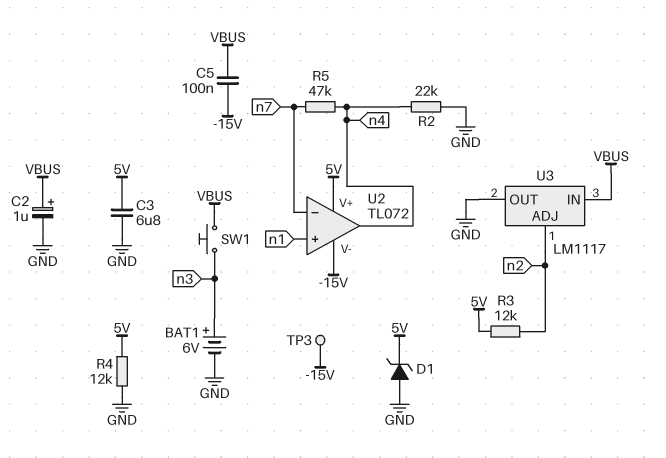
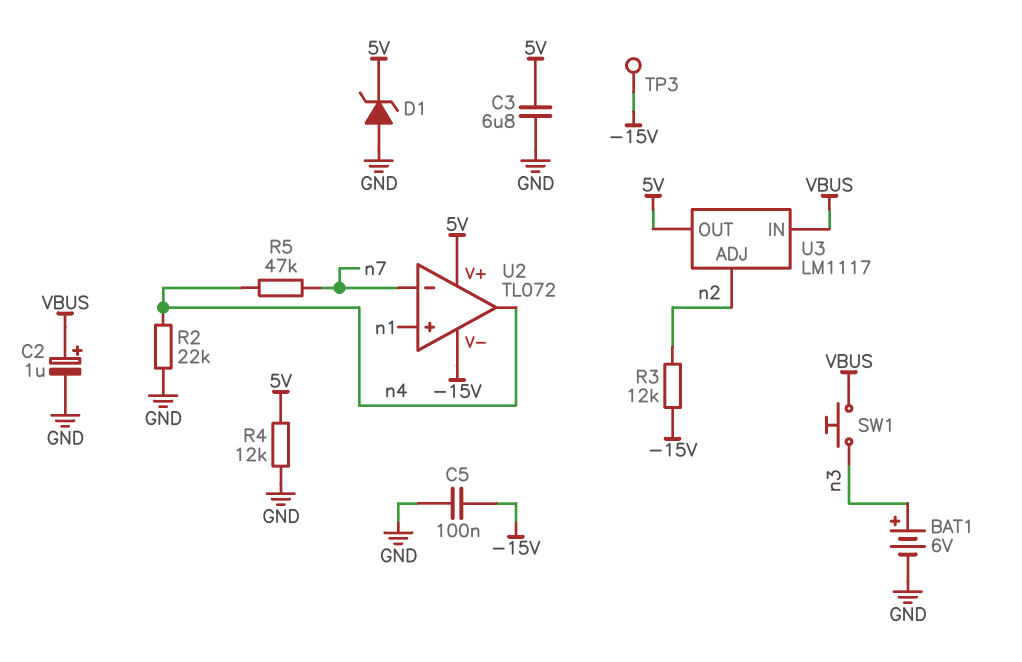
C5: 100nF (-15V, VBUS) -> 100nF (-15V, GND)
R3: 12k (5V, n2) -> 12k (-15V, n2)
U3 pin OUT: GND -> 5V

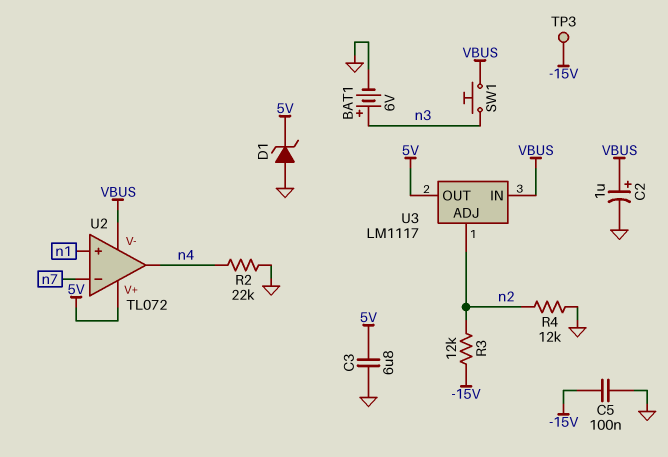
R4: 12k (5V, GND) -> 12k (GND, n2)
R5: 47k (n4, n7) -> none
U2 pin V-: -15V -> VBUS

